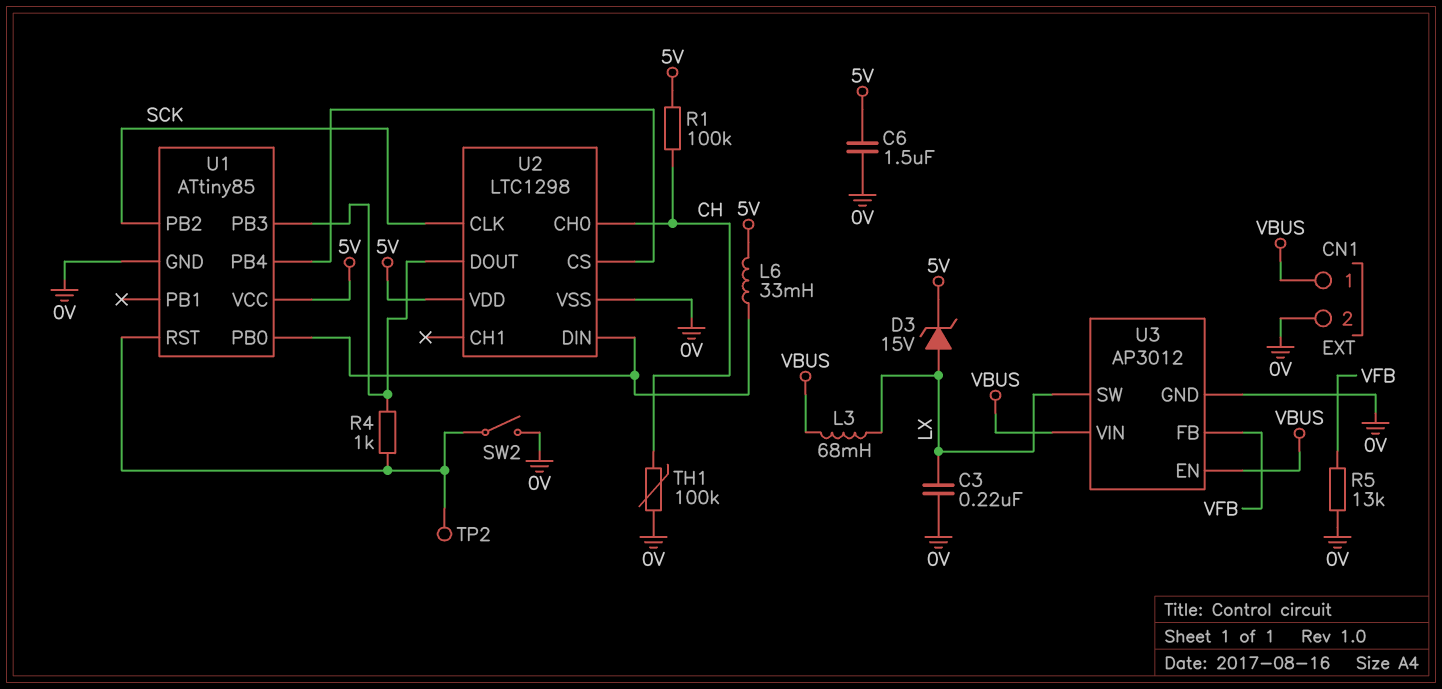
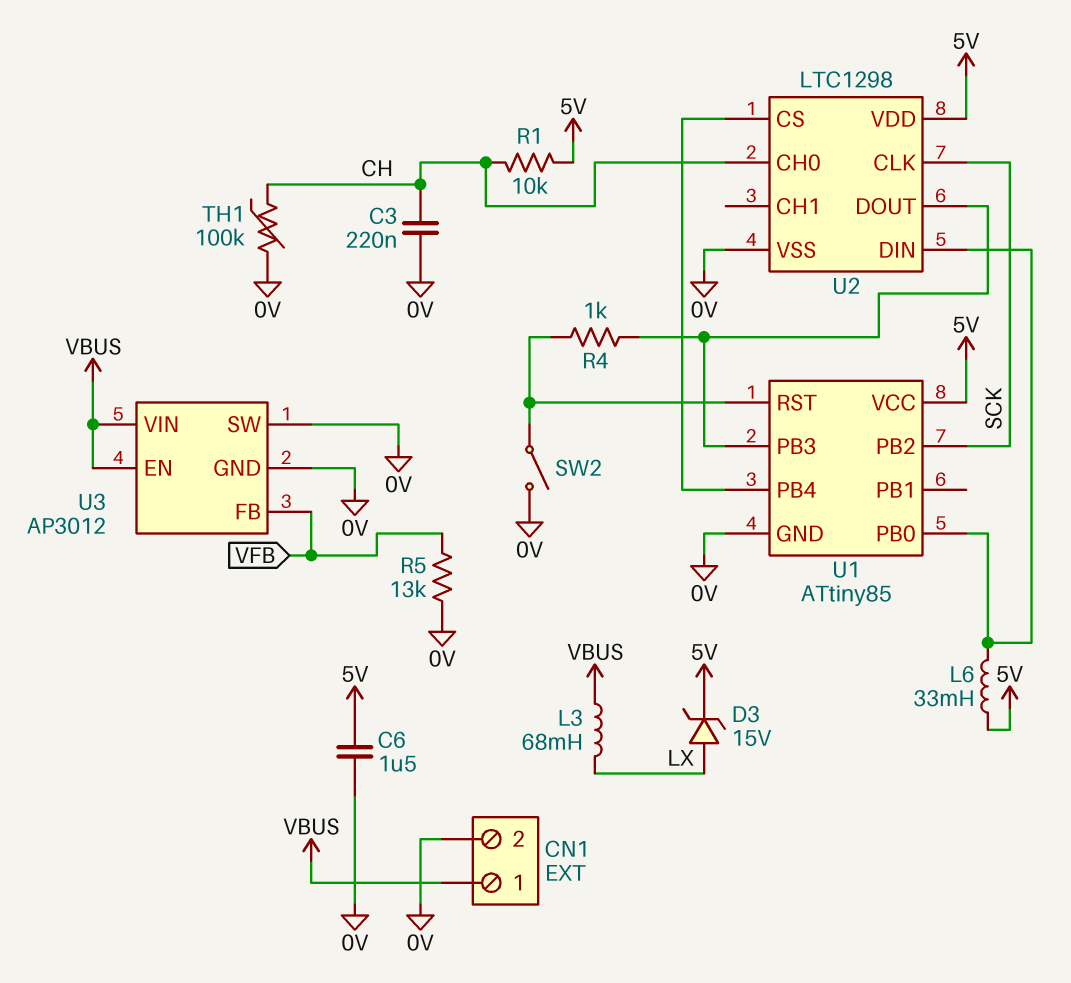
C3: 220nF (0V, LX) -> 220nF (0V, CH)
R1: 100k (5V, CH) -> 10k (5V, CH)
TP2: test point (U1/RST) -> none
U3 pin SW: LX -> 0V

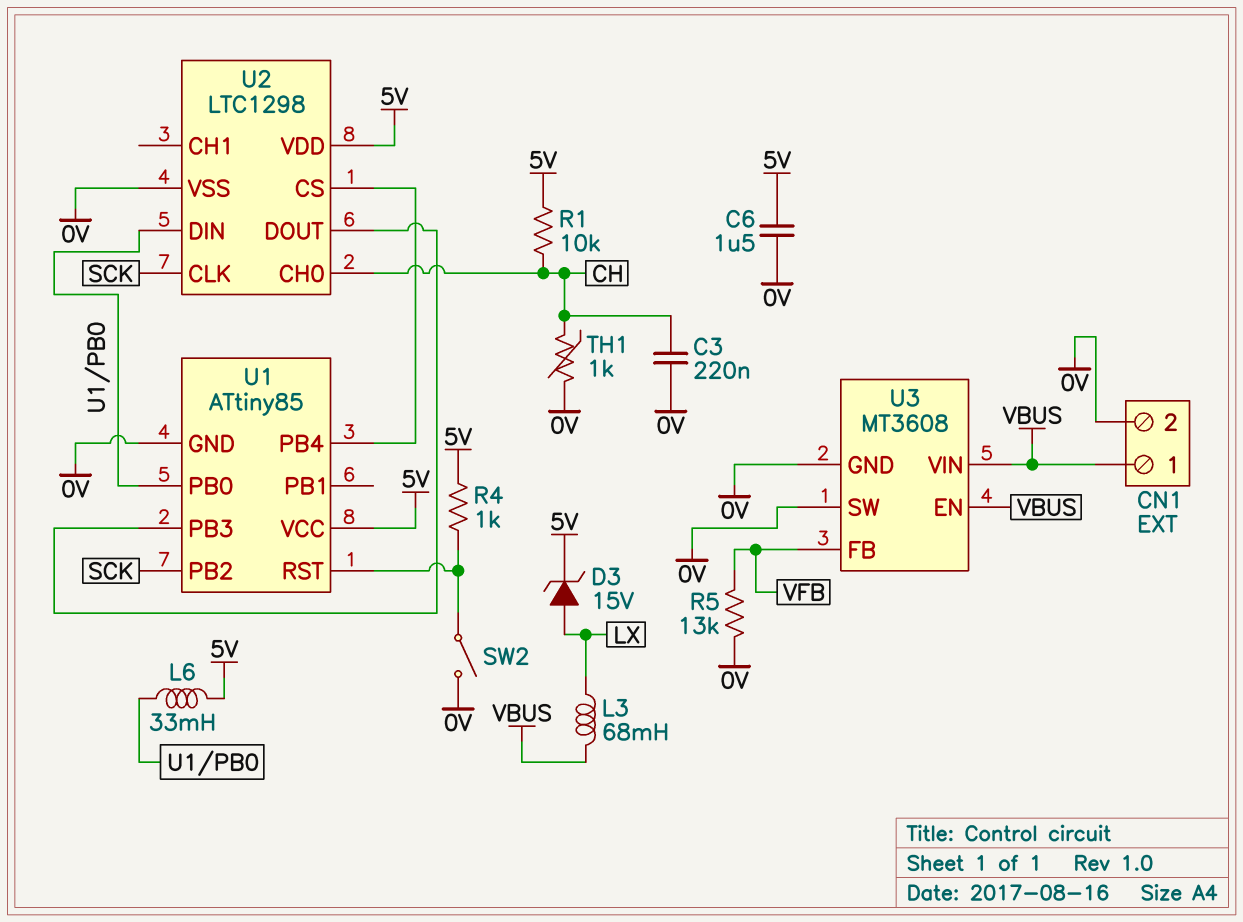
R4: 1k (U1/PB3, U1/RST) -> 1k (5V, U1/RST)
TH1: 100k (0V, CH) -> 1k (0V, CH)
U3: AP3012 -> MT3608

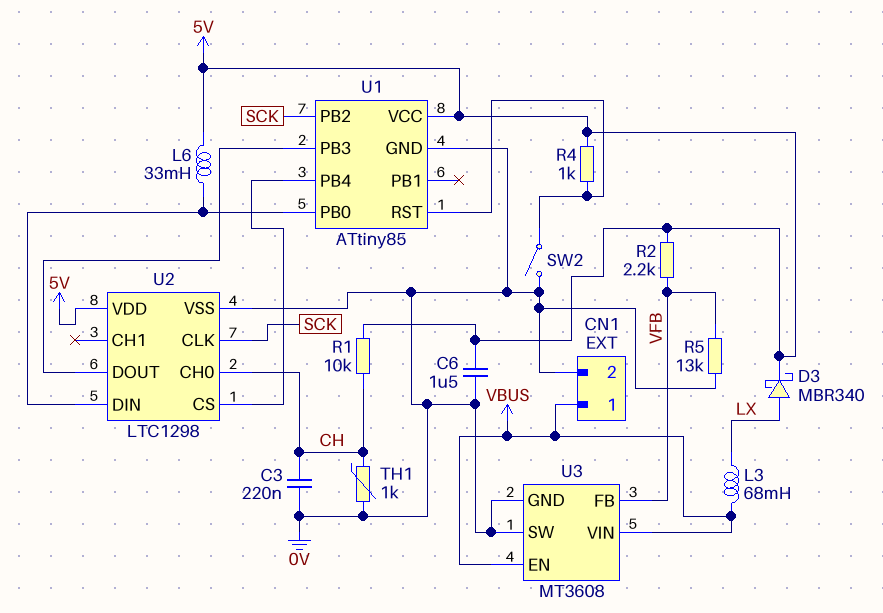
D3: zener 15V (A LX, K 5V) -> schottky MBR340 (A LX, K 5V)
R2: none -> 2.2k (5V, VFB)

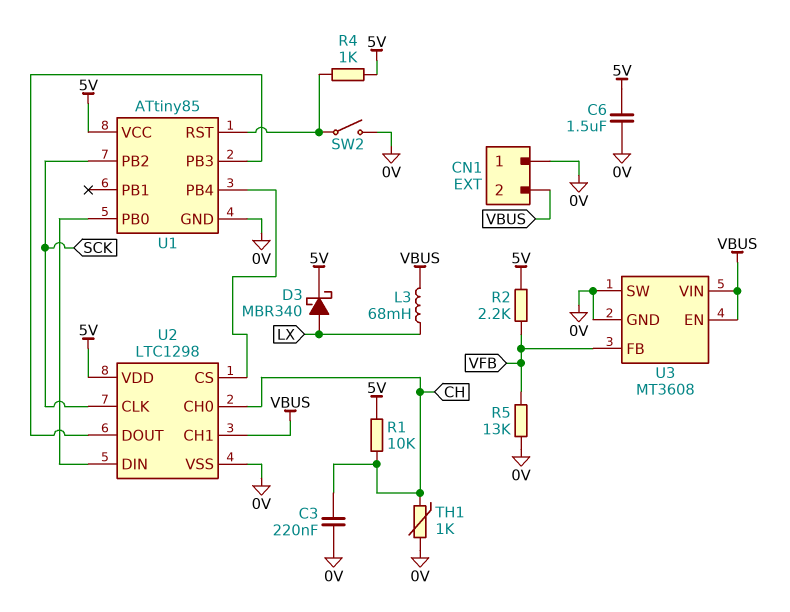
CN1 pin 1: VBUS -> 0V
CN1 pin 2: 0V -> VBUS
L6: 33mH (5V, U1/PB0) -> none
U2 pin CH1: none -> VBUS

